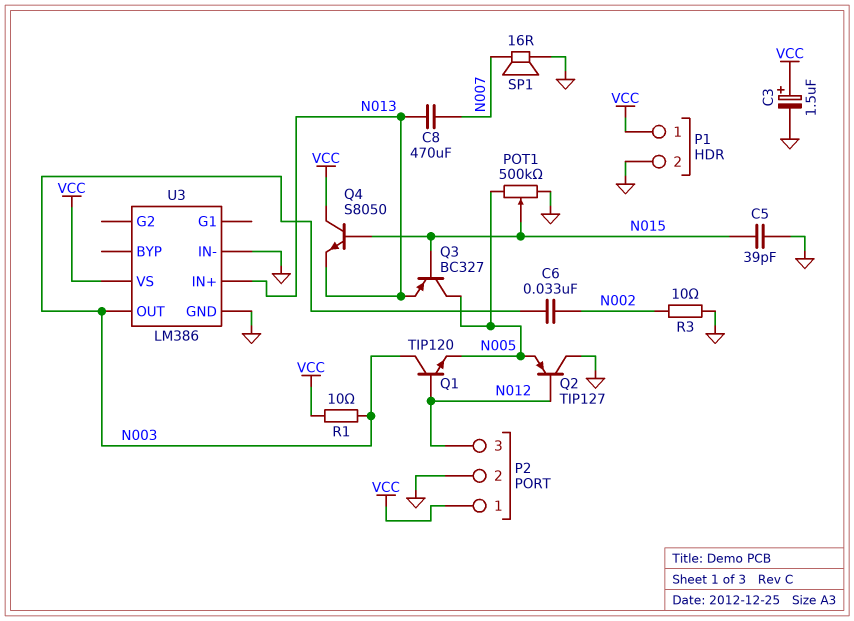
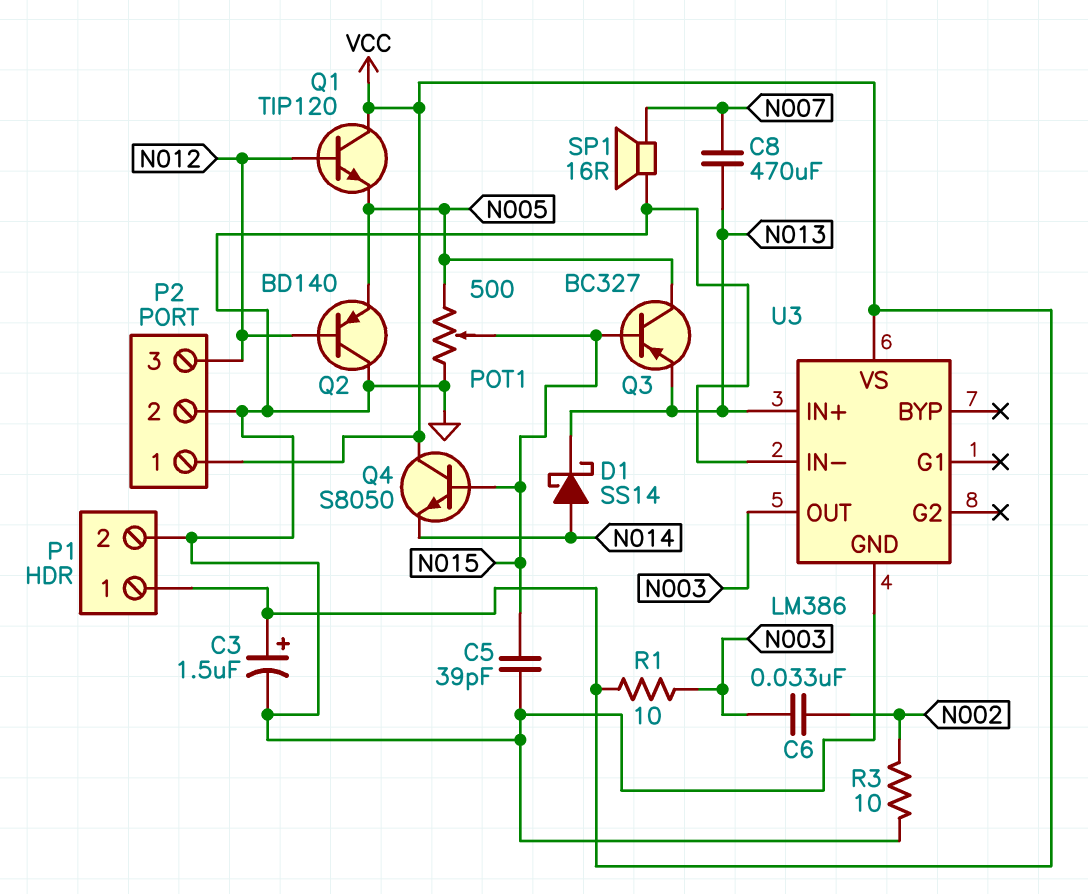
D1: none -> schottky SS14 (A N014, K N013)
POT1: 500k (GND, N005, wiper N015) -> 500 (GND, N005, wiper N015)
Q1: NPN TIP120 (B N012, C N003, E N005) -> NPN TIP120 (B N012, C VCC, E N005)
Q2: PNP TIP127 (B N012, C GND, E N005) -> PNP BD140 (B N012, C GND, E N005)
Q4: NPN S8050 (B N015, C VCC, E N013) -> NPN S8050 (B N015, C VCC, E N014)

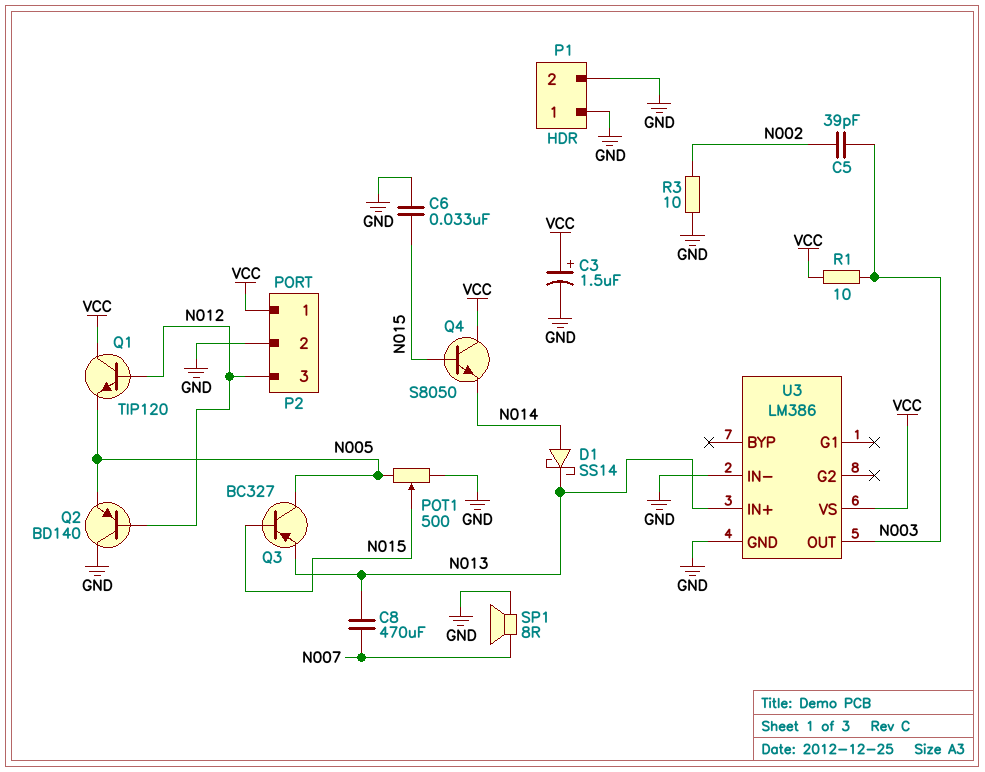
C5: 39pF (GND, N015) -> 39pF (N002, N003)
C6: 33nF (N002, N003) -> 33nF (GND, N015)
P1 pin 1: VCC -> GND
SP1: speaker 16R (GND, N007) -> speaker 8R (GND, N007)

